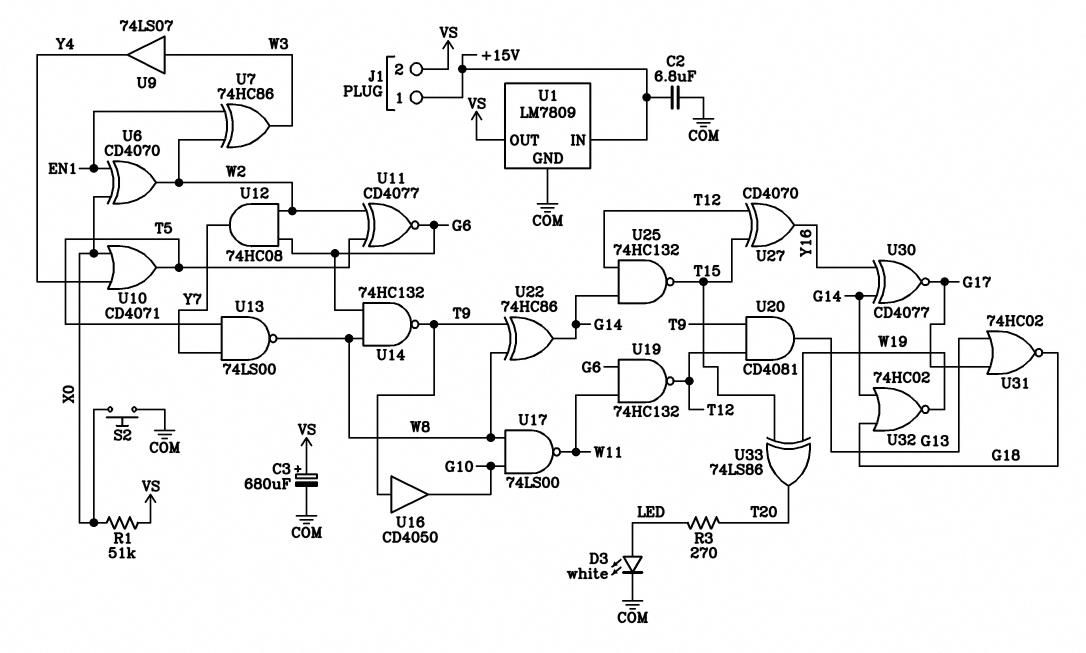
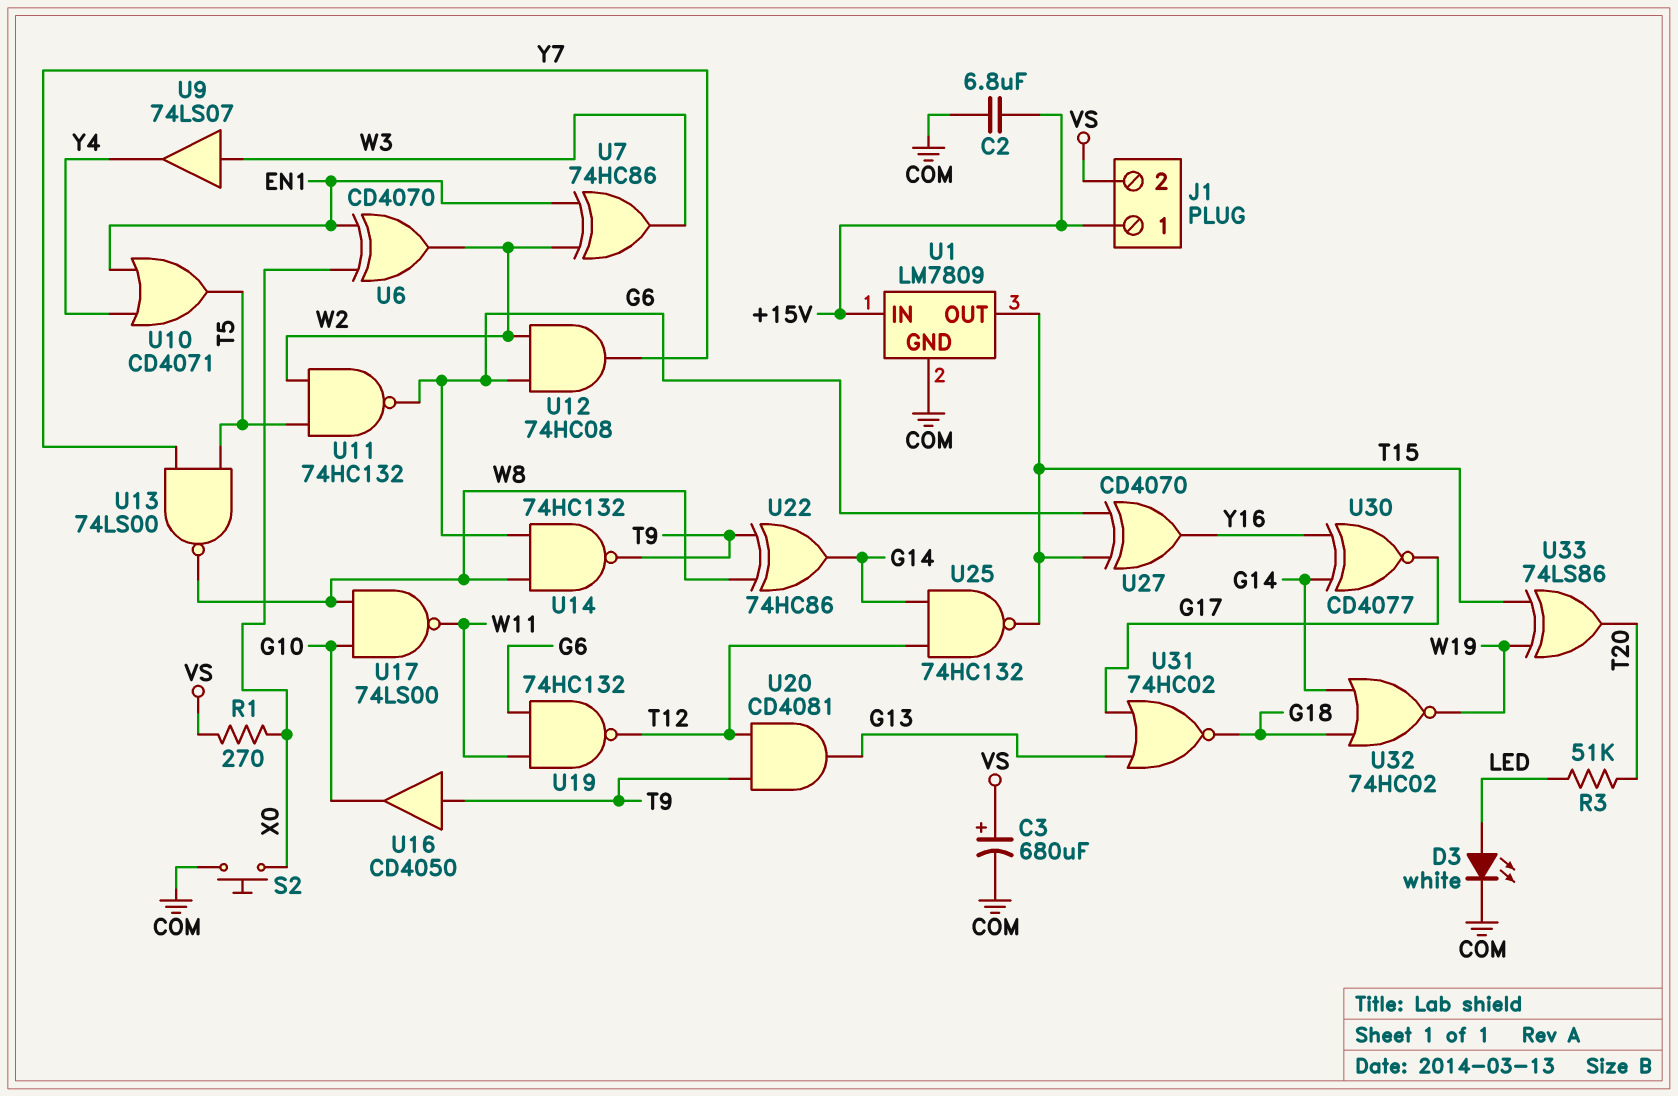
R1: 51k (VS, X0) -> 270 (VS, X0)
R3: 270 (LED, T20) -> 51k (LED, T20)
U1 pin OUT: VS -> T15
U10: OR CD4071 (in X0, in Y4, out T5) -> OR CD4071 (in EN1, in Y4, out T5)
U11: XNOR CD4077 (in T5, in W2, out G6) -> NAND 74HC132 (in T5, in W2, out G6)
U27: XOR CD4070 (in T12, in T15, out Y16) -> XOR CD4070 (in G6, in T15, out Y16)

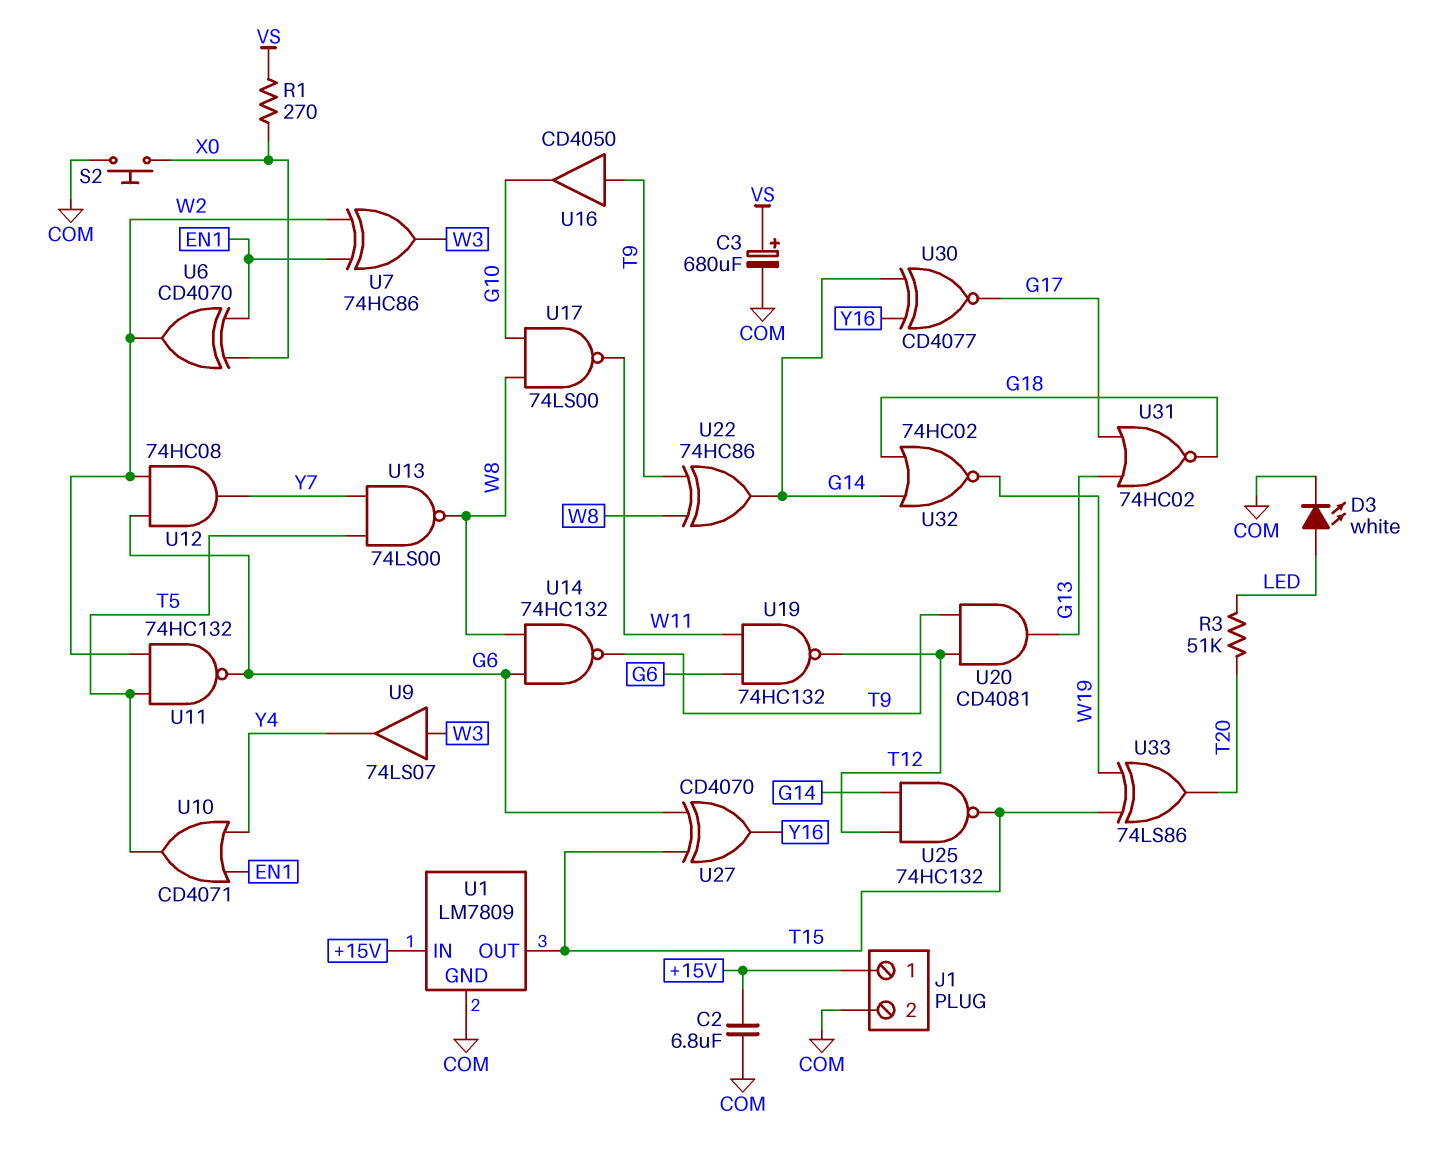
J1 pin 2: VS -> COM

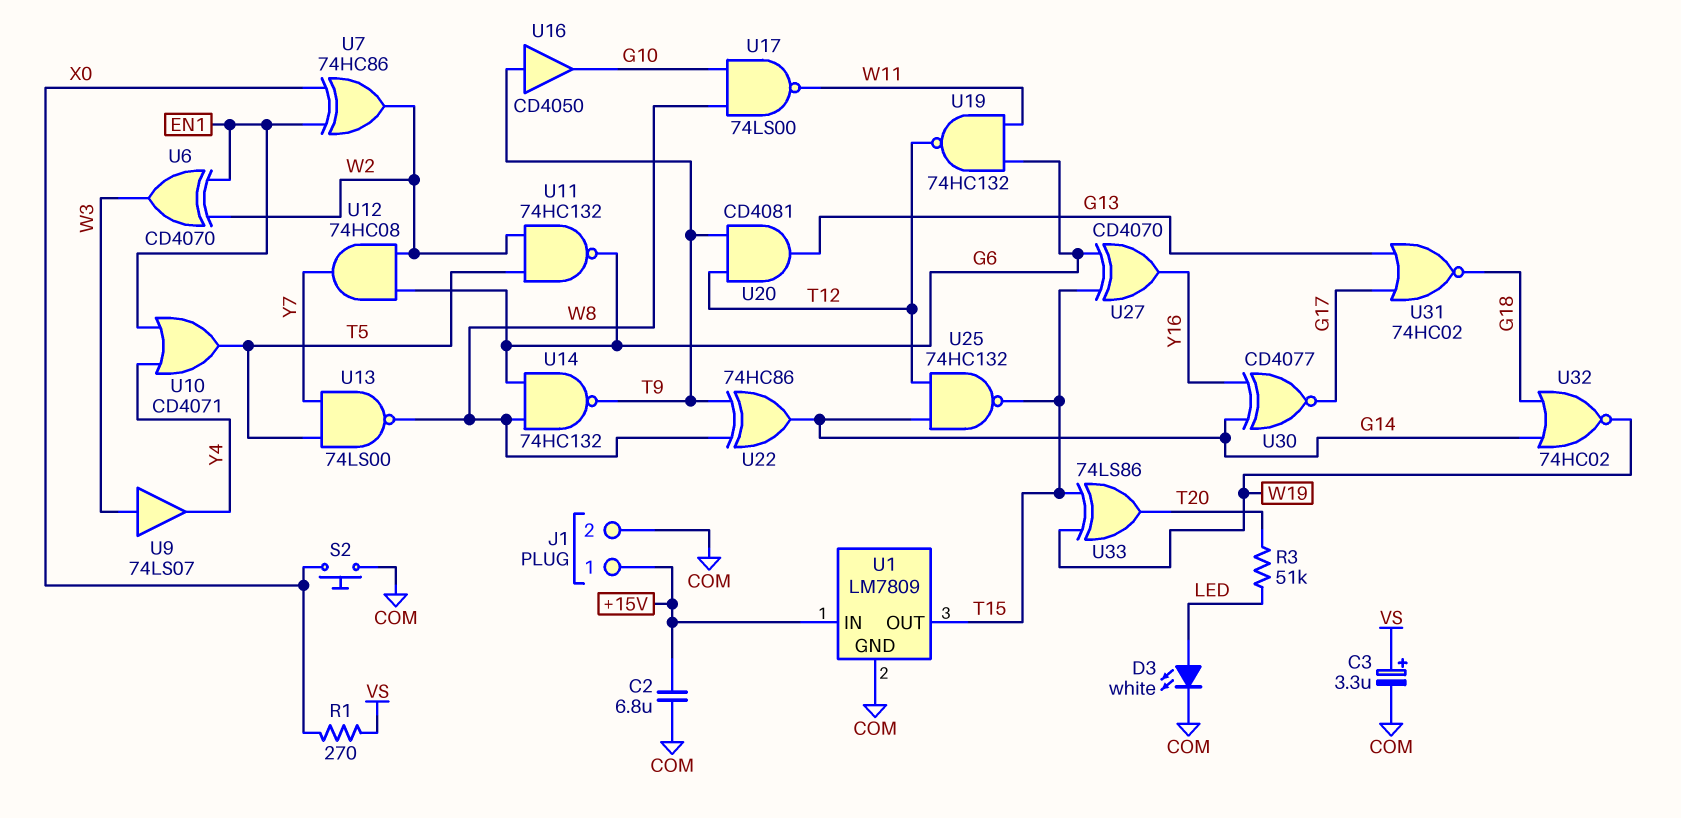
C3: 680uF (plus VS, minus COM) -> 3.3uF (plus VS, minus COM)
U6: XOR CD4070 (in EN1, in X0, out W2) -> XOR CD4070 (in EN1, in W2, out W3)
U7: XOR 74HC86 (in EN1, in W2, out W3) -> XOR 74HC86 (in EN1, in X0, out W2)

